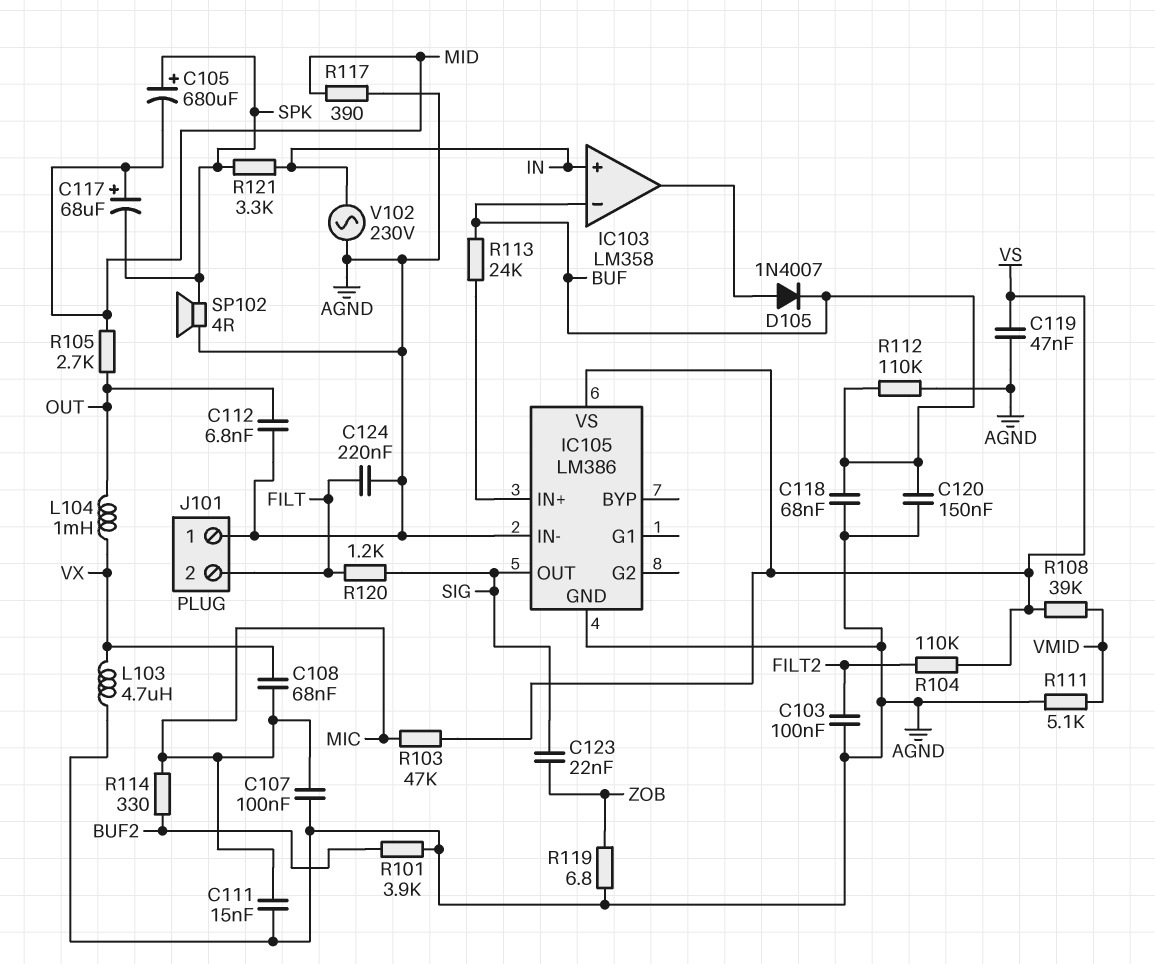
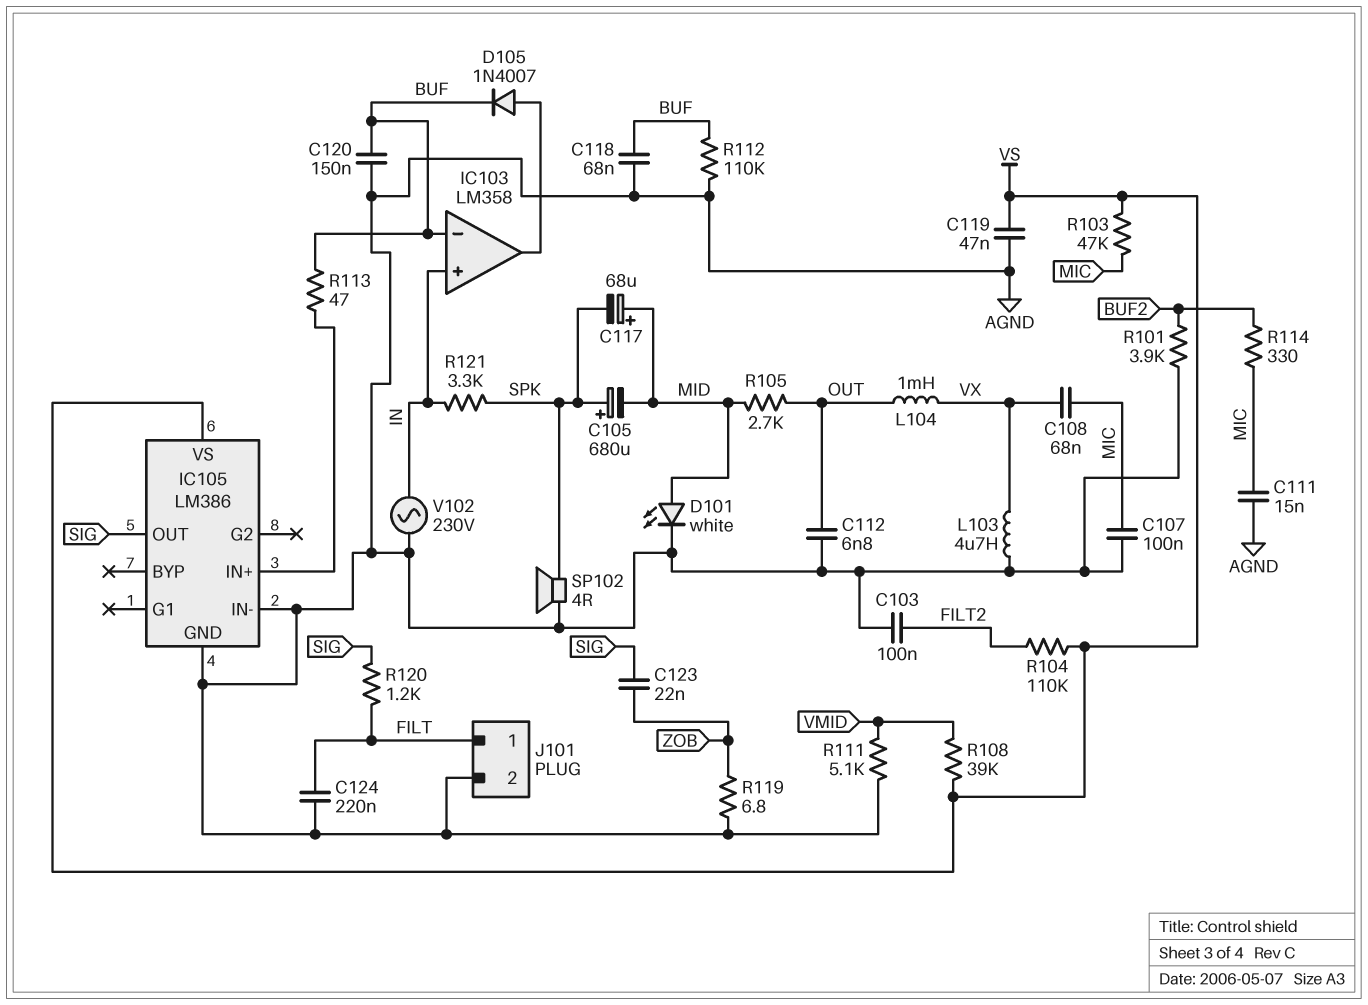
D101: none -> LED white (A MID, K AGND)
J101 pin 1: AGND -> FILT
J101 pin 2: FILT -> AGND
R113: 24k (BUF, IC105/IN+) -> 47 (BUF, IC105/IN+)
R117: 390 (AGND, MID) -> none

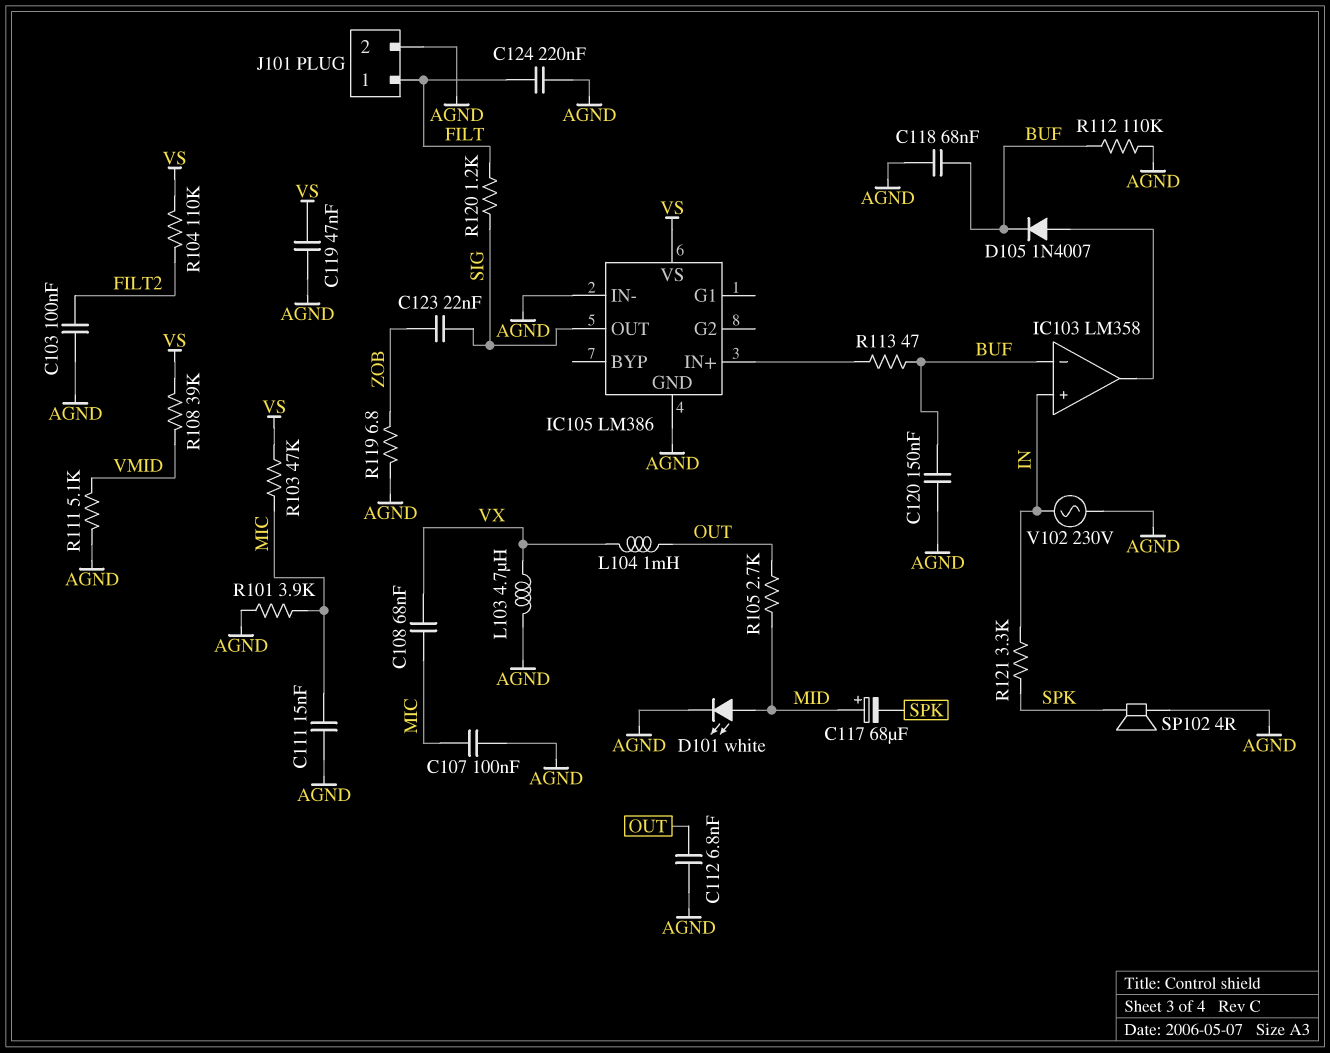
C105: 680uF (plus SPK, minus MID) -> none
R101: 3.9k (AGND, BUF2) -> 3.9k (AGND, MIC)
R114: 330 (BUF2, MIC) -> none

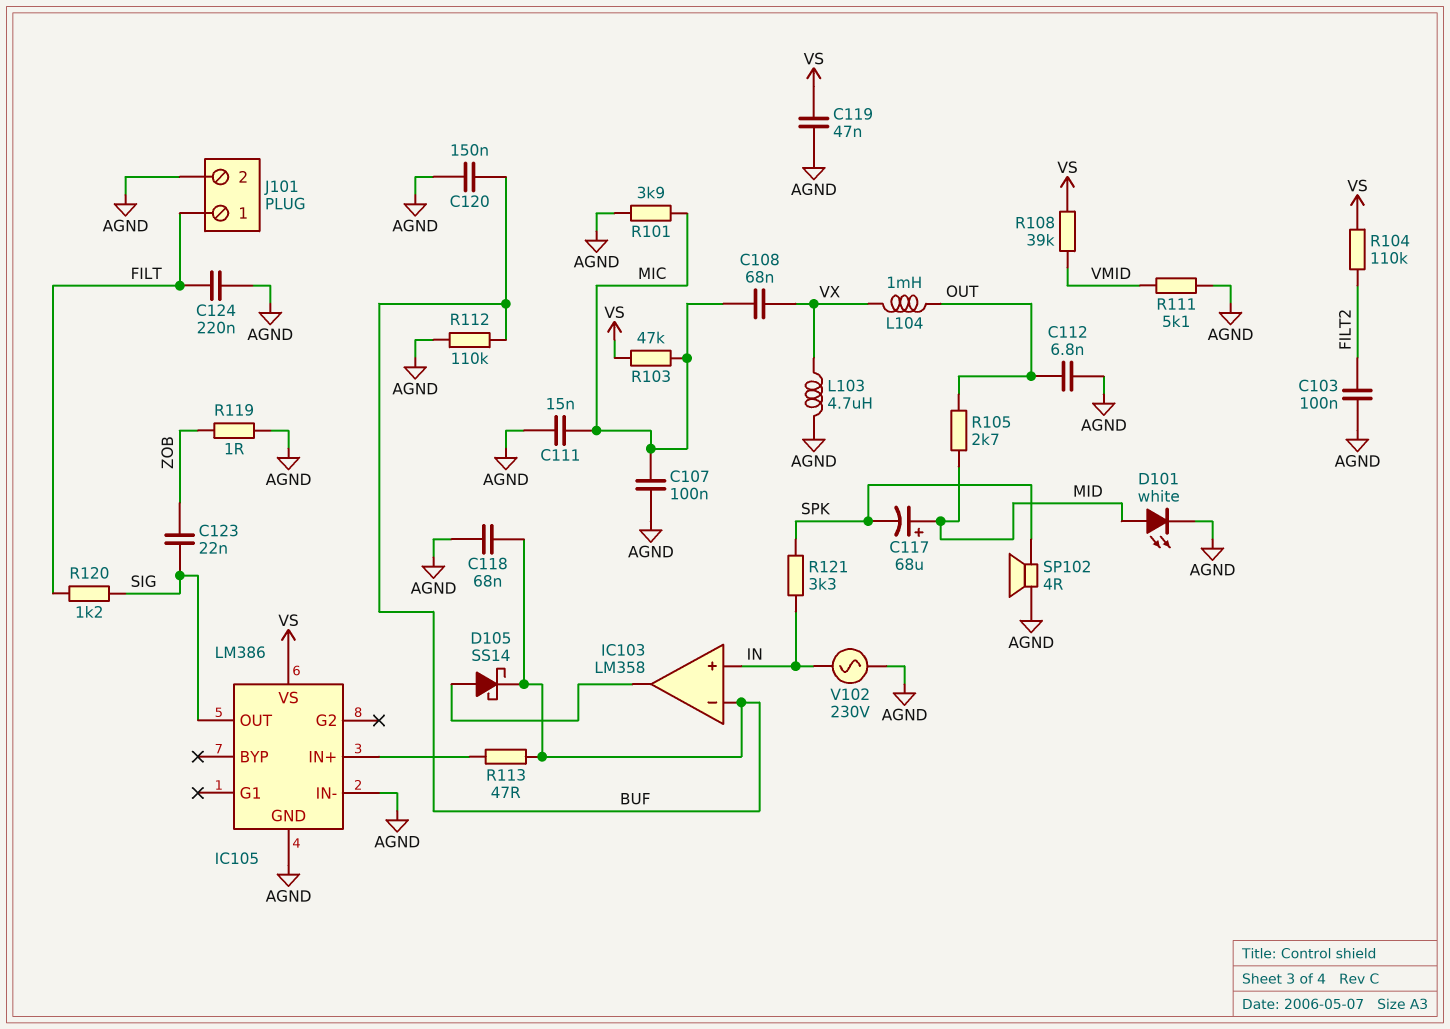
D105: diode 1N4007 (A IC103/out, K BUF) -> schottky SS14 (A IC103/out, K BUF)
R119: 6.8 (AGND, ZOB) -> 1 (AGND, ZOB)

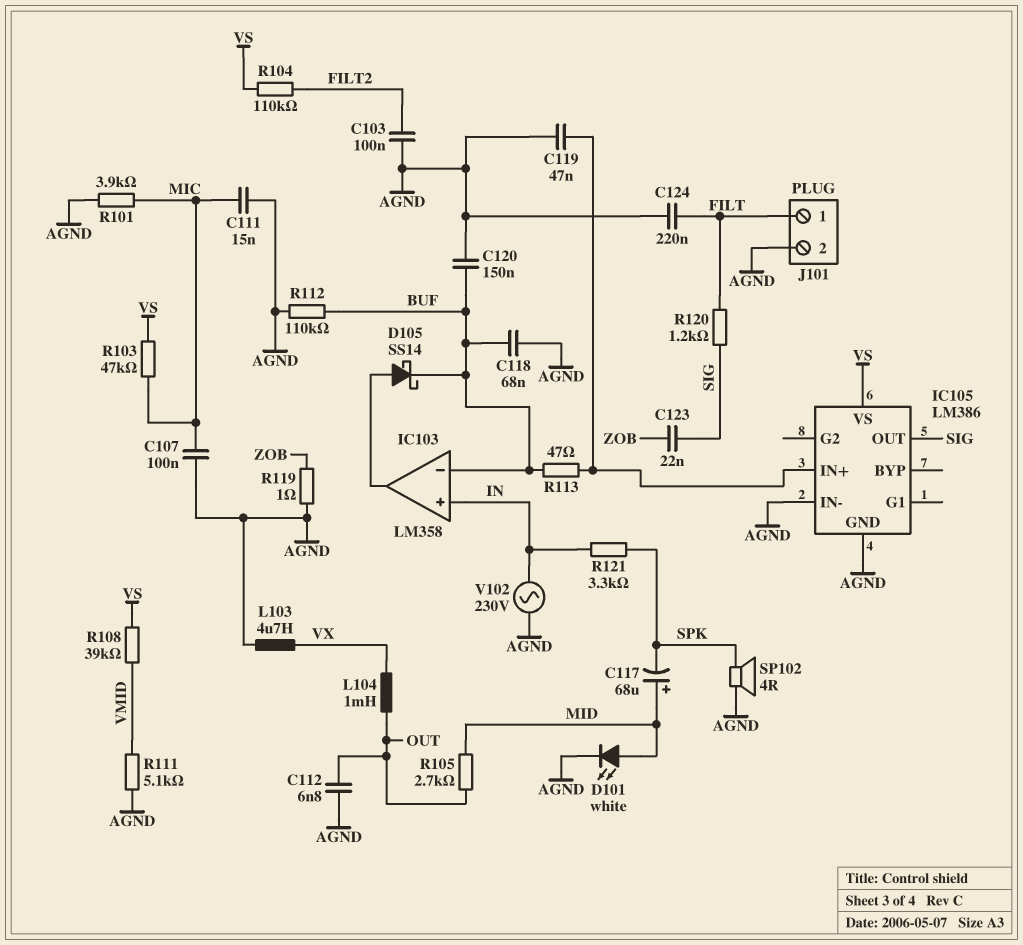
C108: 68nF (MIC, VX) -> none
C119: 47nF (AGND, VS) -> 47nF (AGND, IC105/IN+)

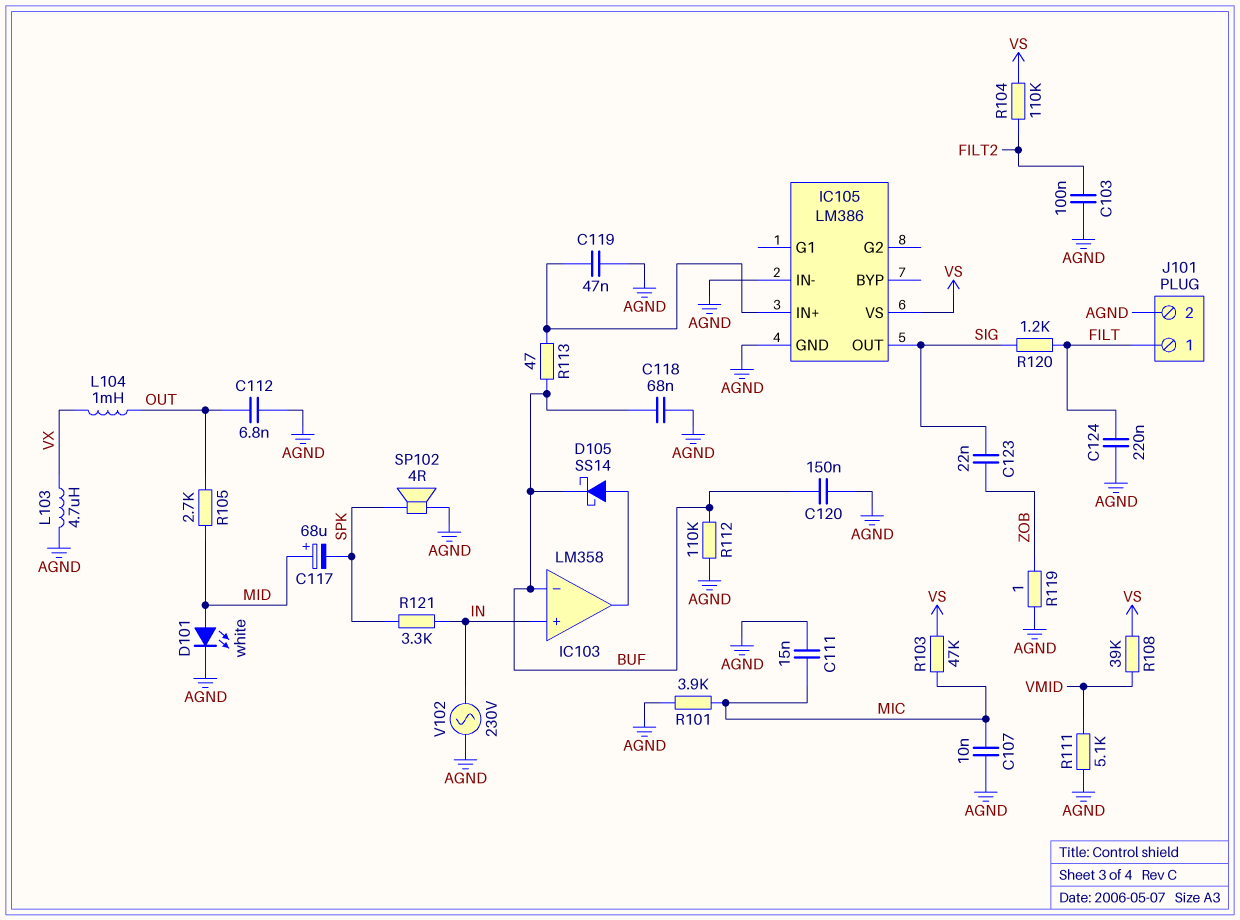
C107: 100nF (AGND, MIC) -> 10nF (AGND, MIC)

